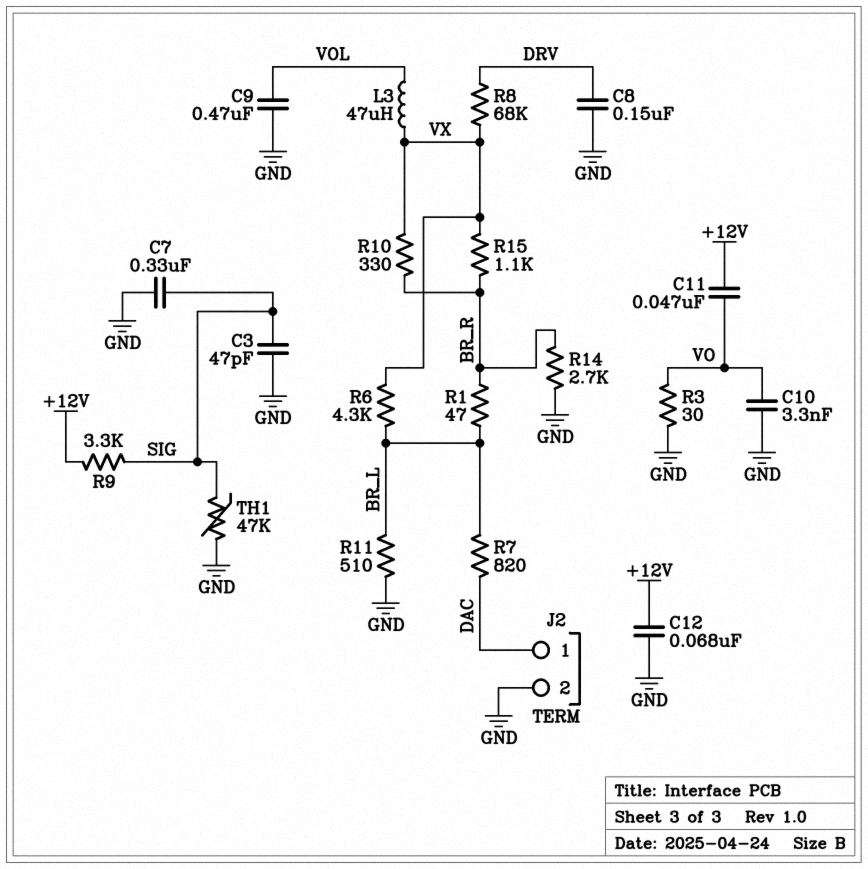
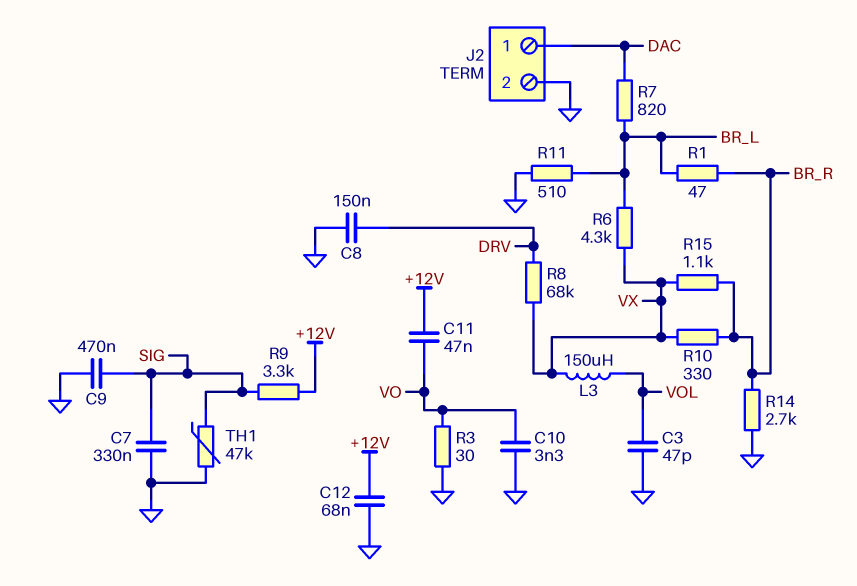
C3: 47pF (GND, SIG) -> 47pF (GND, VOL)
C9: 470nF (GND, VOL) -> 470nF (GND, SIG)
L3: 47uH (VOL, VX) -> 150uH (VOL, VX)

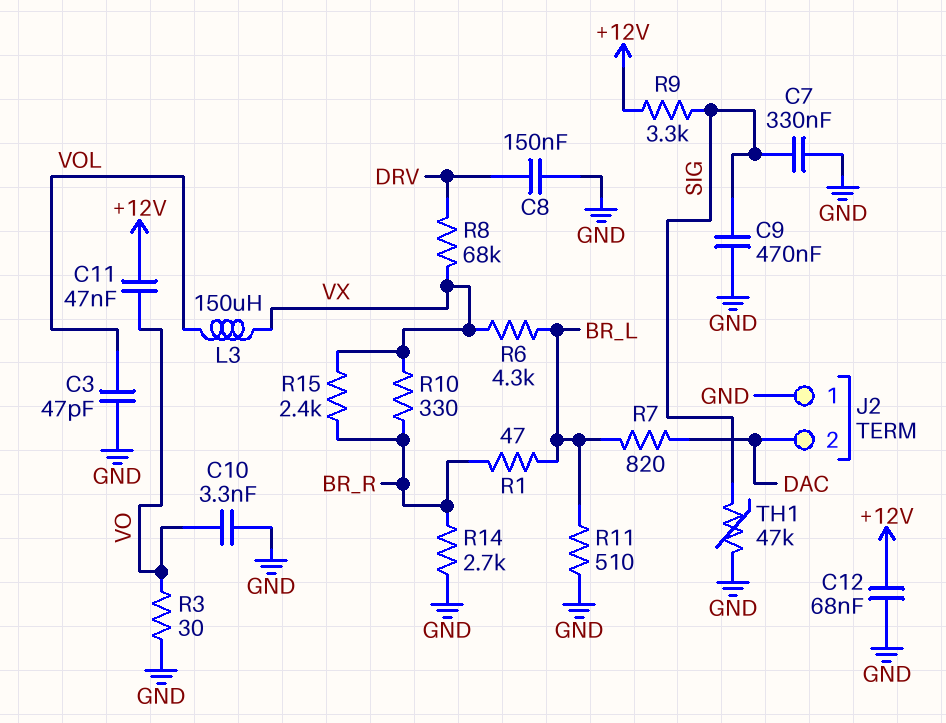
J2 pin 1: DAC -> GND
J2 pin 2: GND -> DAC
R15: 1.1k (BR_R, VX) -> 2.4k (BR_R, VX)

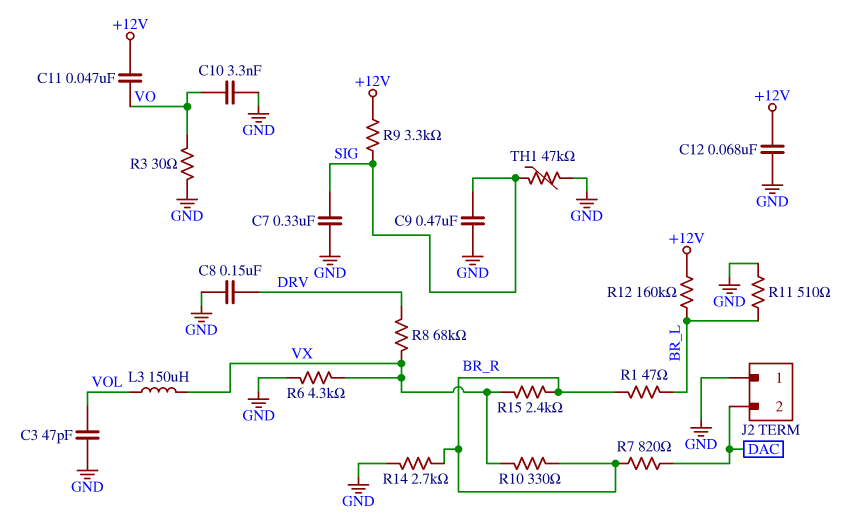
R6: 4.3k (BR_L, VX) -> 4.3k (GND, VX)
R7: 820 (BR_L, DAC) -> 820 (BR_R, DAC)
R12: none -> 160k (+12V, BR_L)

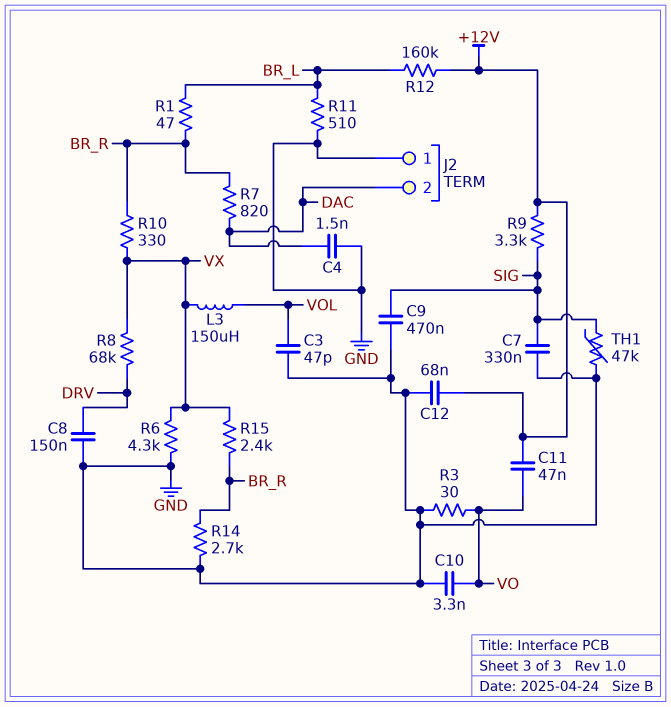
C4: none -> 1.5nF (DAC, GND)

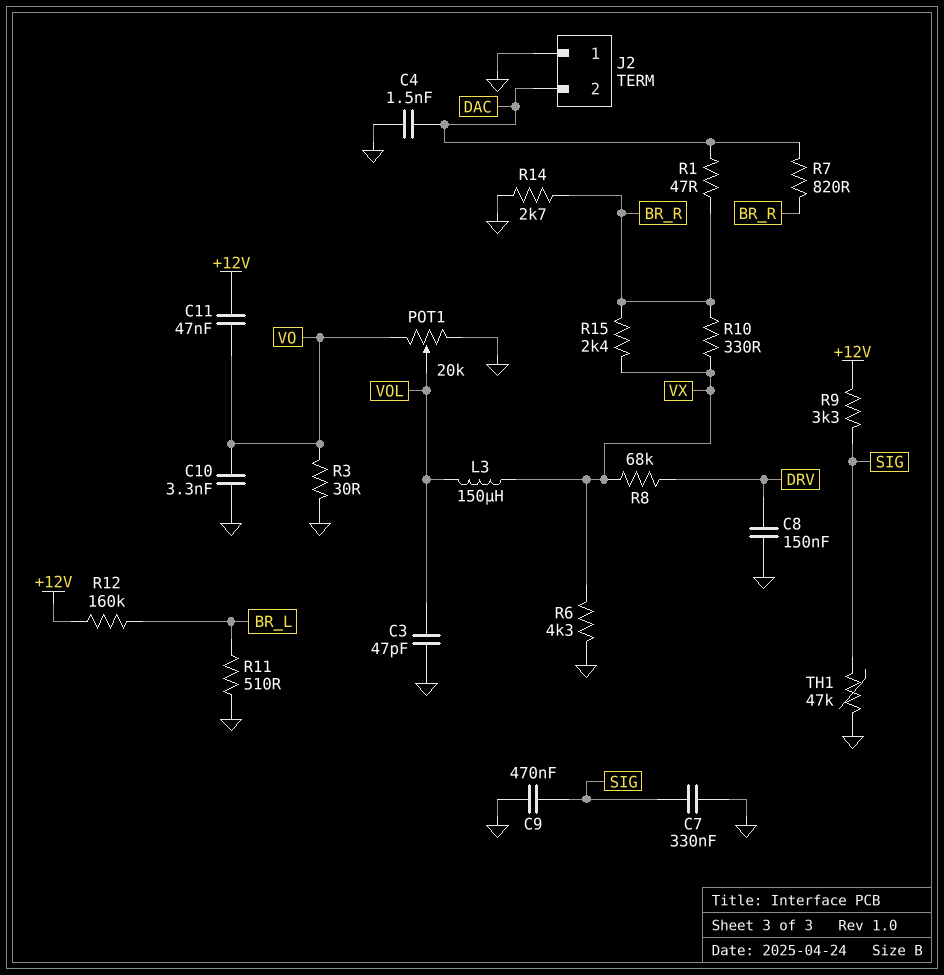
C12: 68nF (+12V, GND) -> none
POT1: none -> 20k (GND, VO, wiper VOL)
R1: 47 (BR_L, BR_R) -> 47 (BR_R, DAC)

